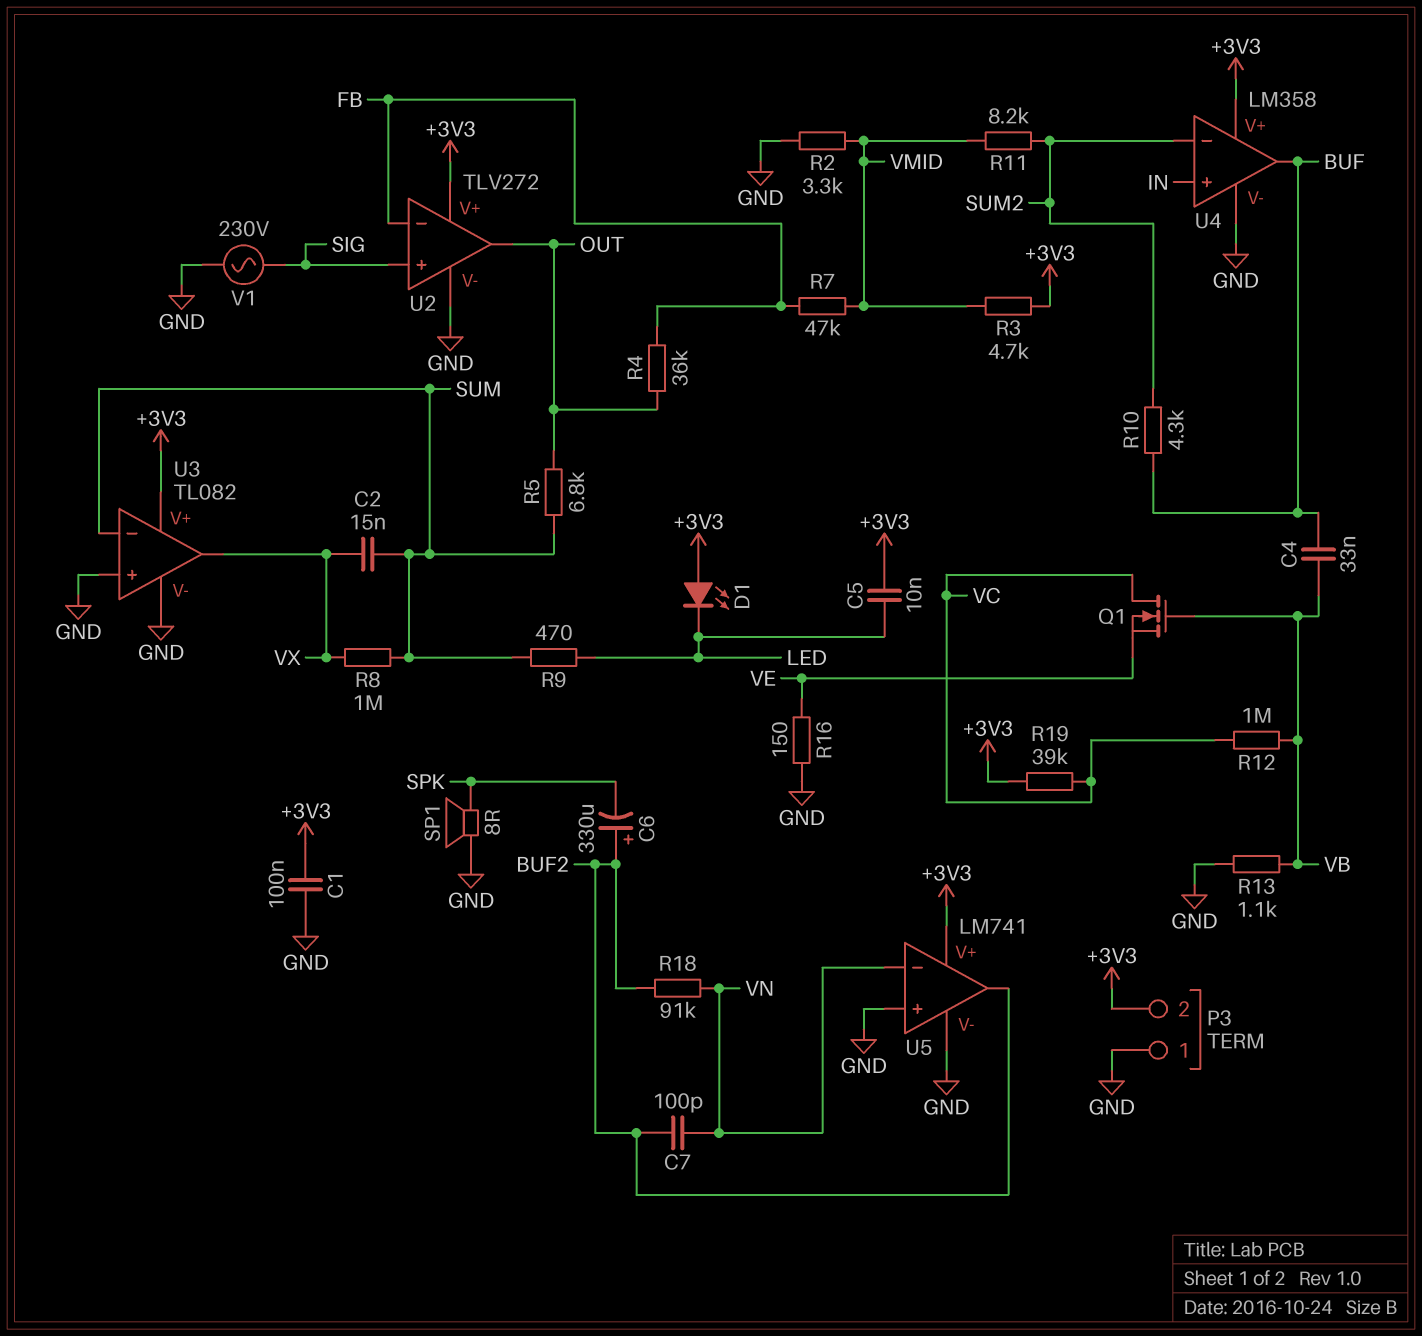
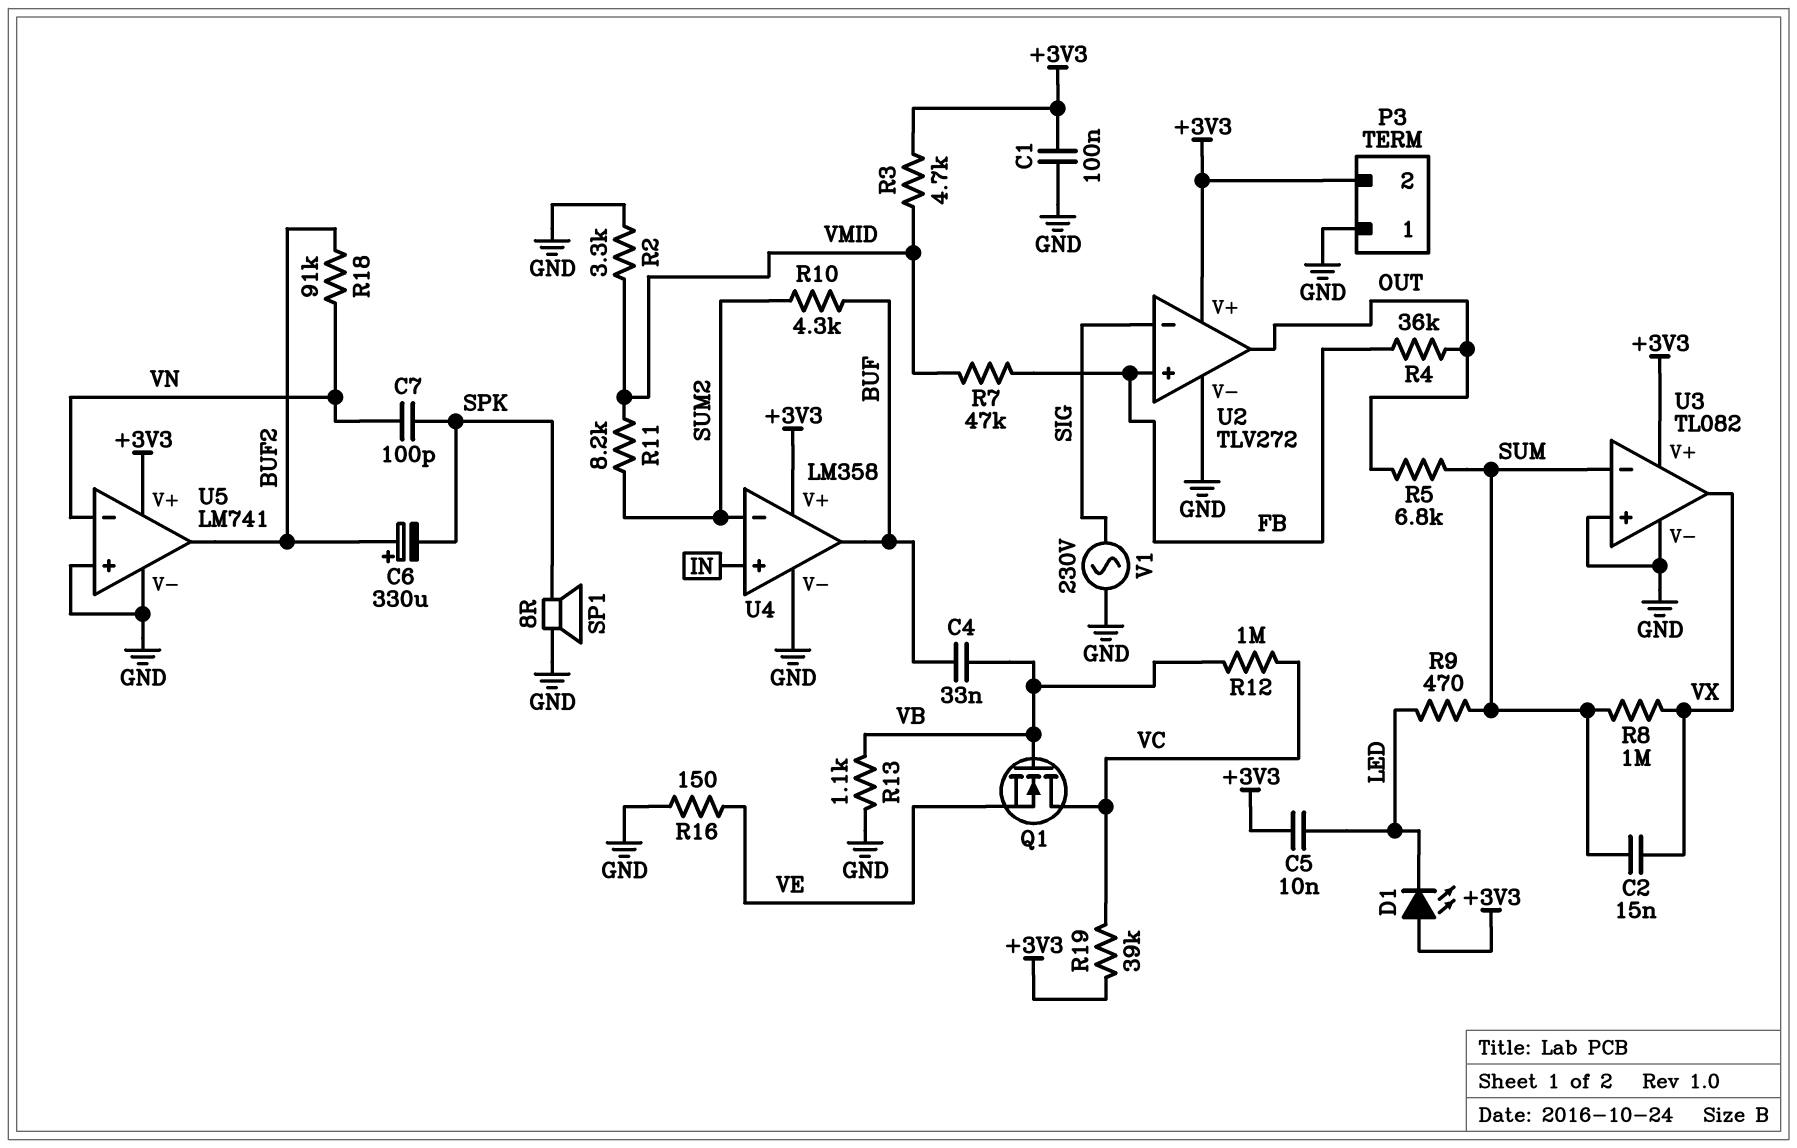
C7: 100pF (BUF2, VN) -> 100pF (SPK, VN)
U2 pin in+: SIG -> FB
U2 pin in-: FB -> SIG

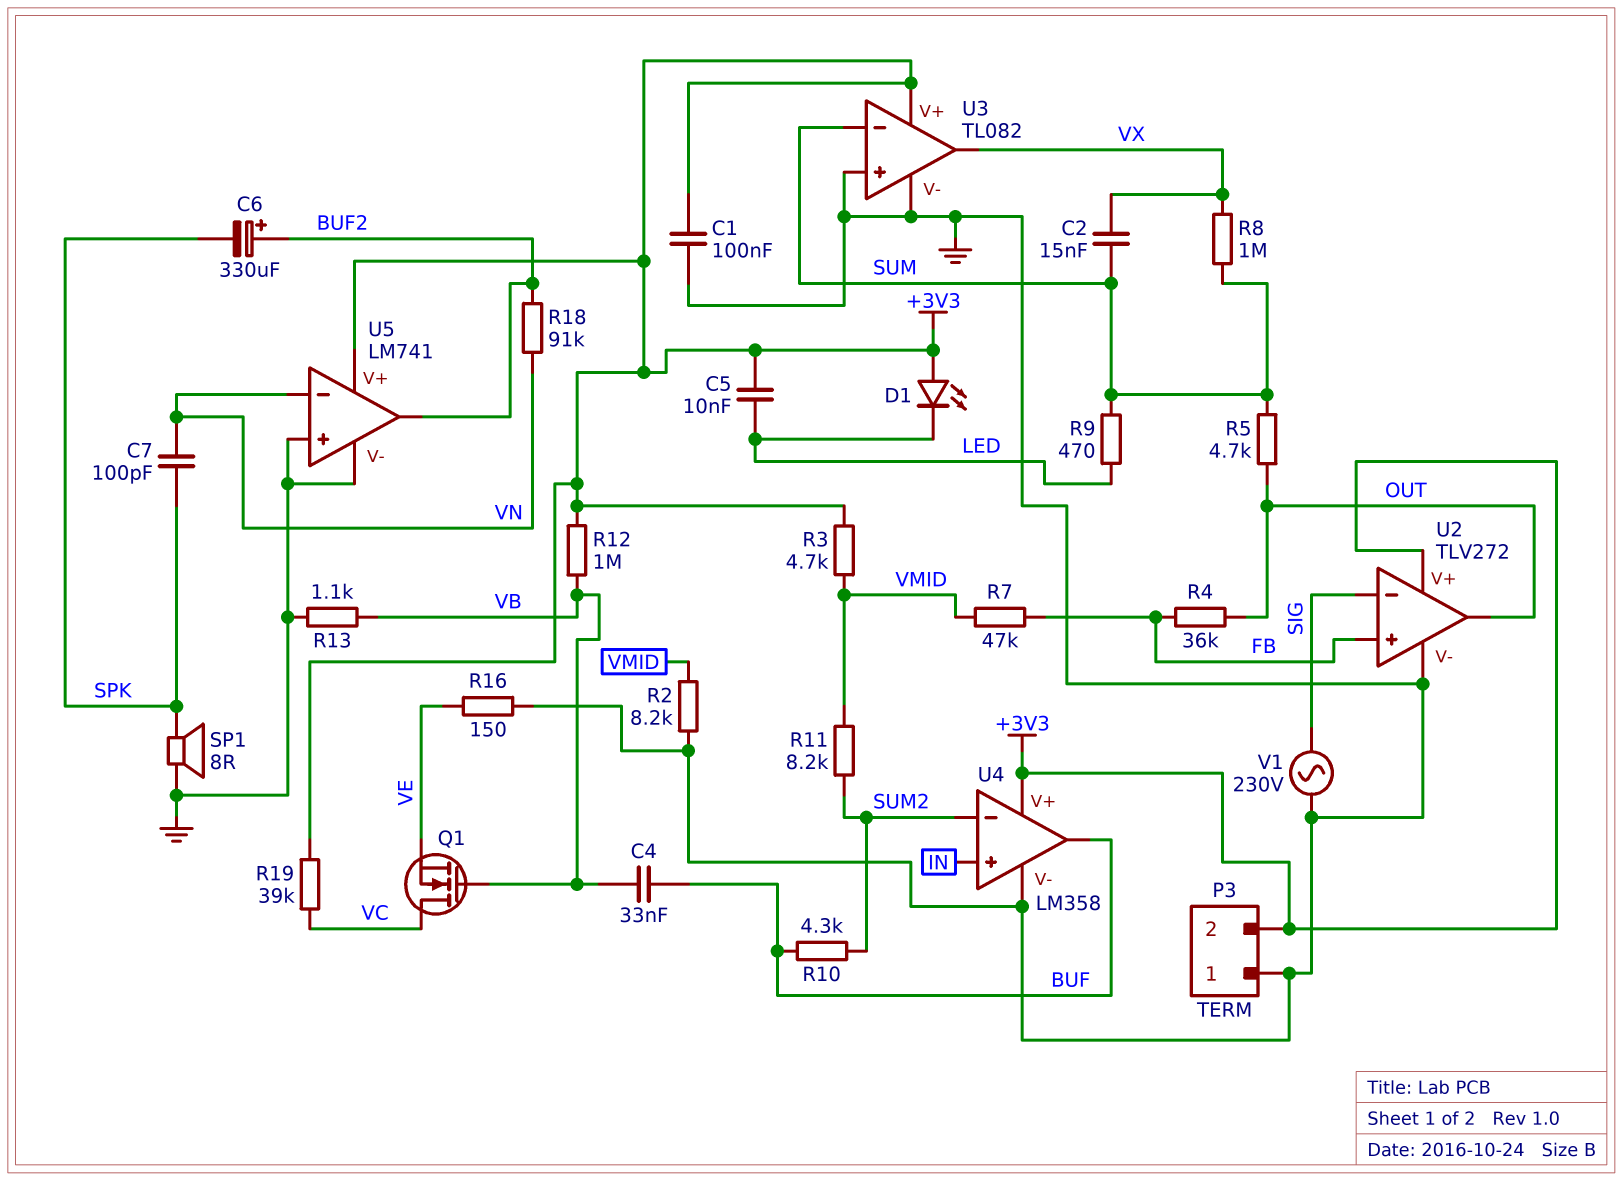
R2: 3.3k (GND, VMID) -> 8.2k (GND, VMID)
R5: 6.8k (OUT, SUM) -> 4.7k (OUT, SUM)
R12: 1M (VB, VC) -> 1M (+3V3, VB)

